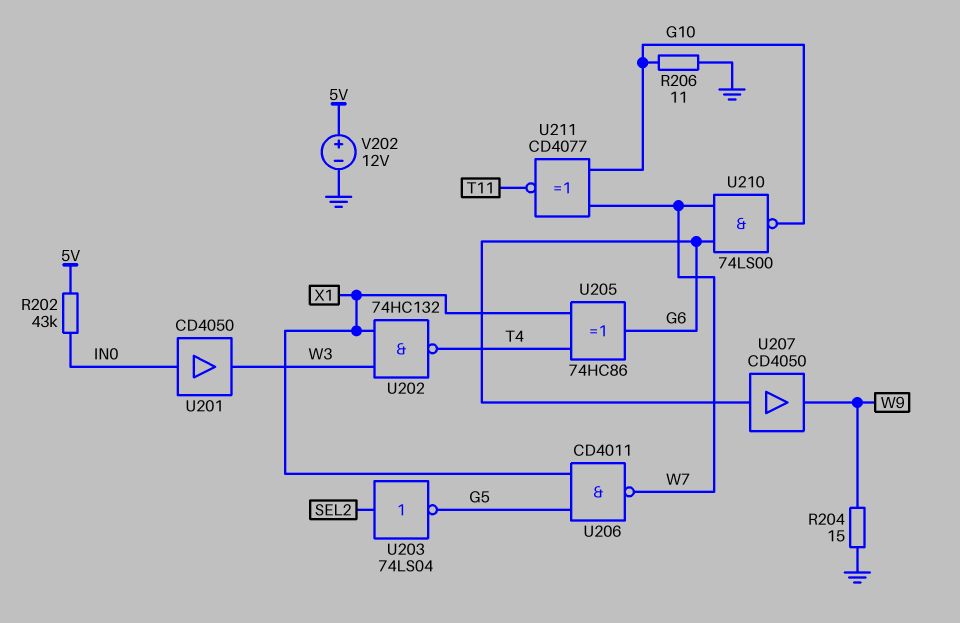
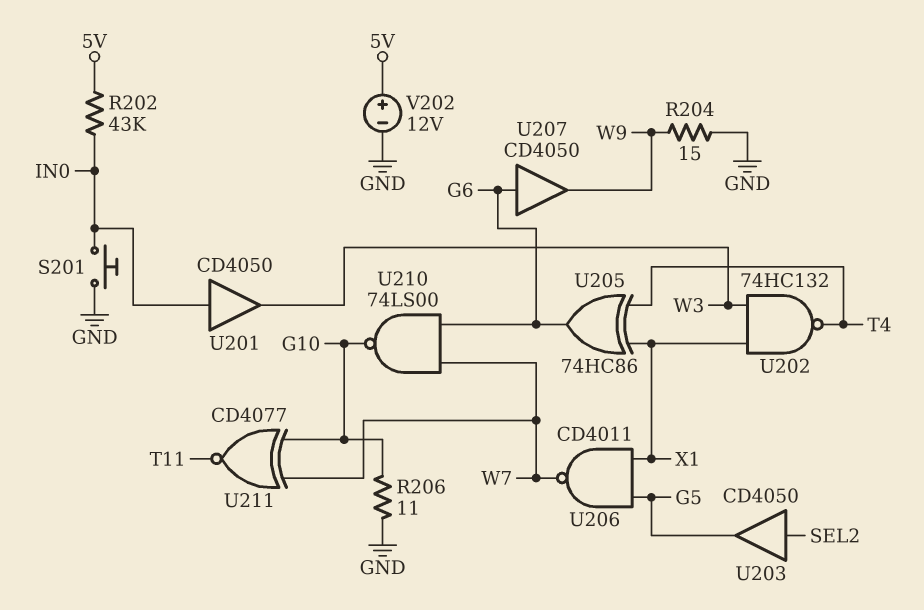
S201: none -> button (GND, IN0)
U203: NOT 74LS04 (in SEL2, out G5) -> buffer CD4050 (in SEL2, out G5)

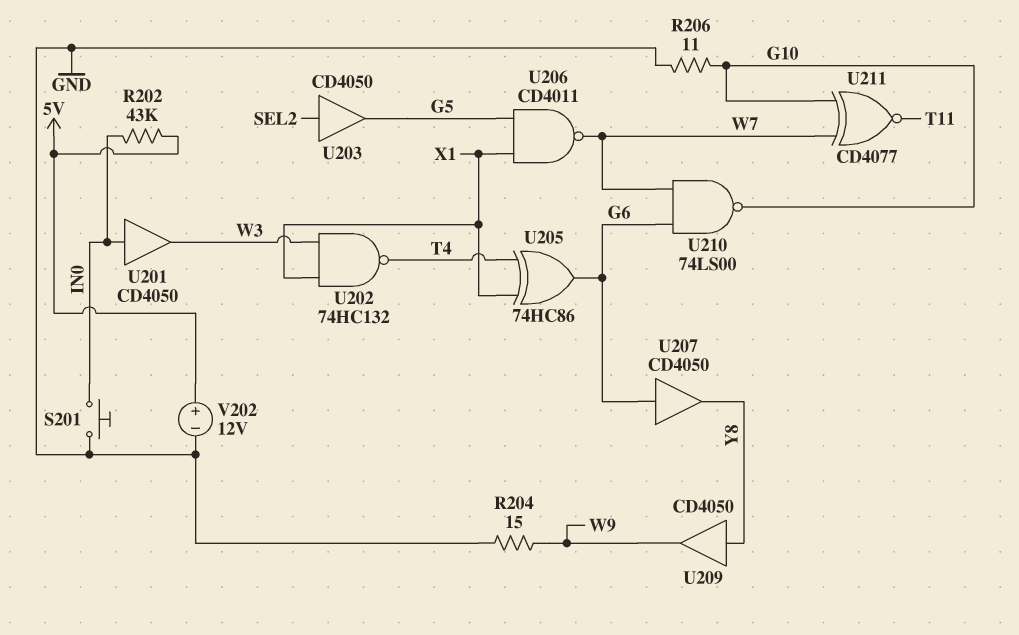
U207: buffer CD4050 (in G6, out W9) -> buffer CD4050 (in G6, out Y8)
U209: none -> buffer CD4050 (in Y8, out W9)

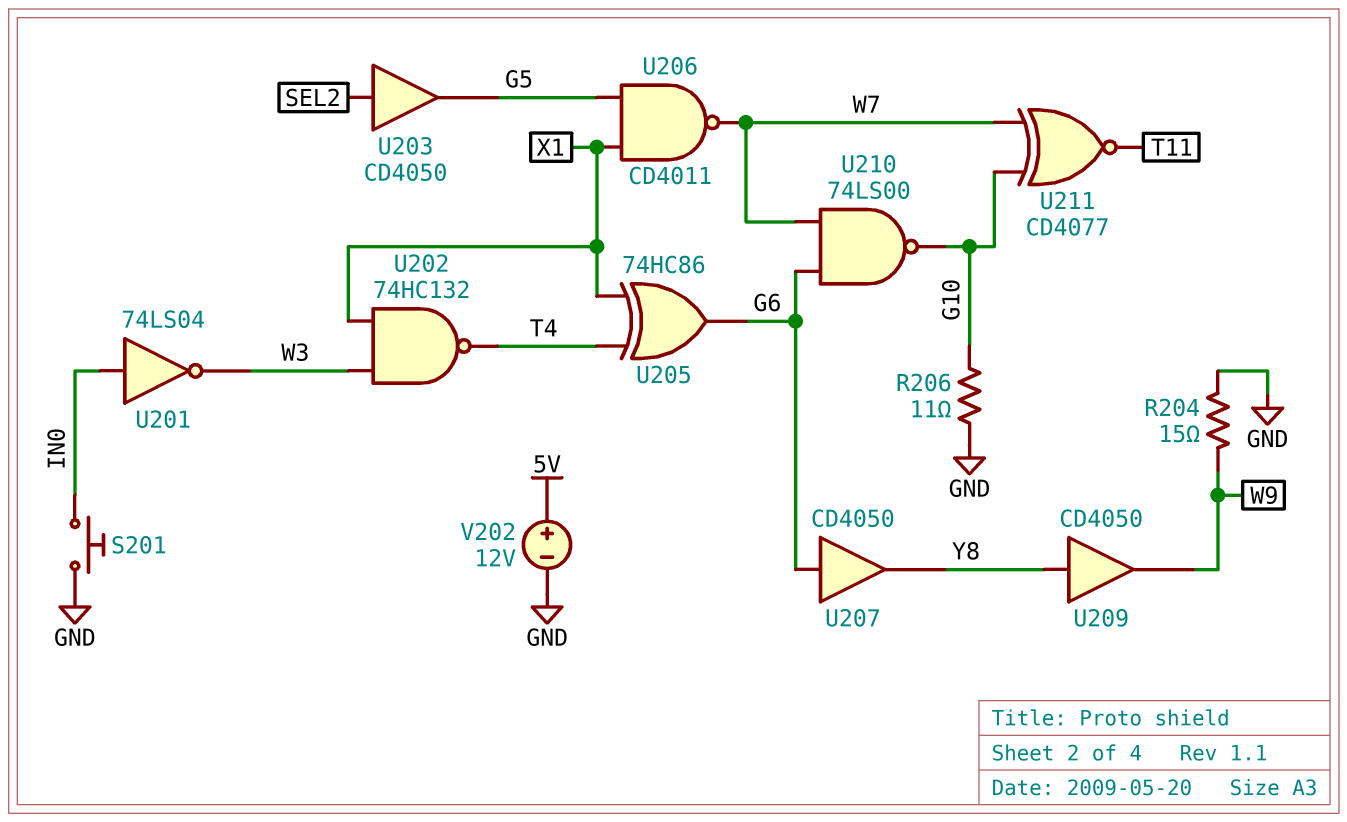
R202: 43k (5V, IN0) -> none
U201: buffer CD4050 (in IN0, out W3) -> NOT 74LS04 (in IN0, out W3)

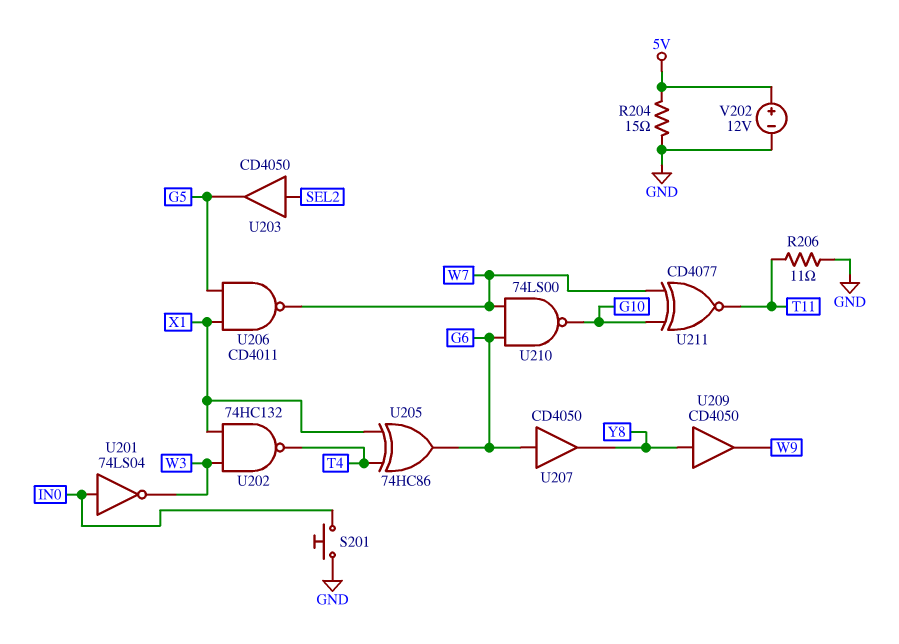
R204: 15 (GND, W9) -> 15 (5V, GND)
R206: 11 (G10, GND) -> 11 (GND, T11)

